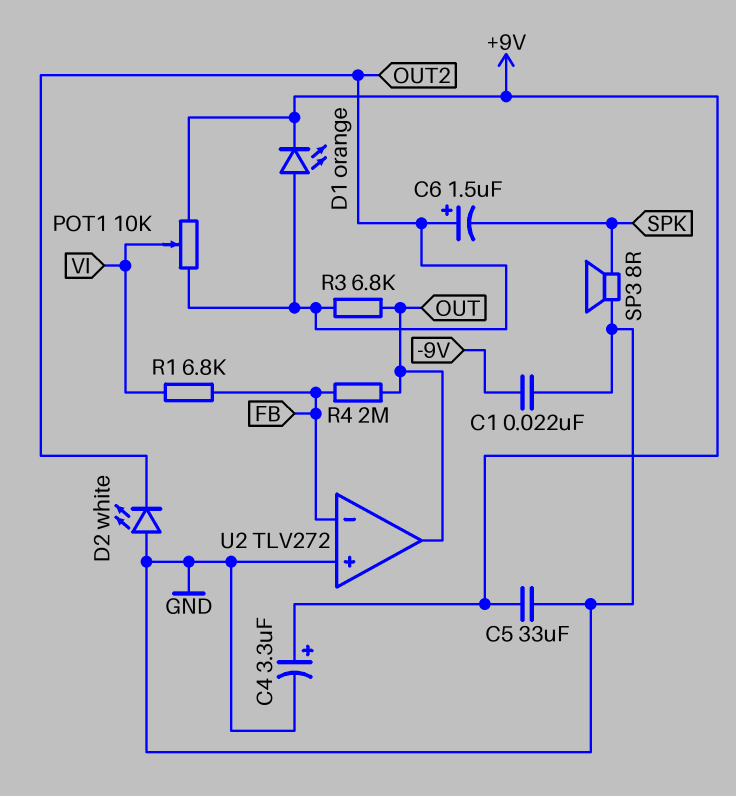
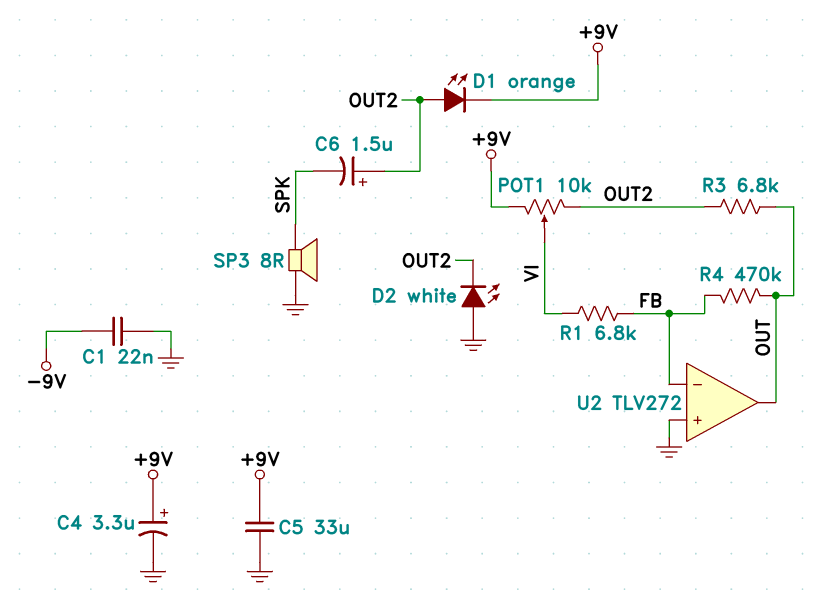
R4: 2M (FB, OUT) -> 470k (FB, OUT)

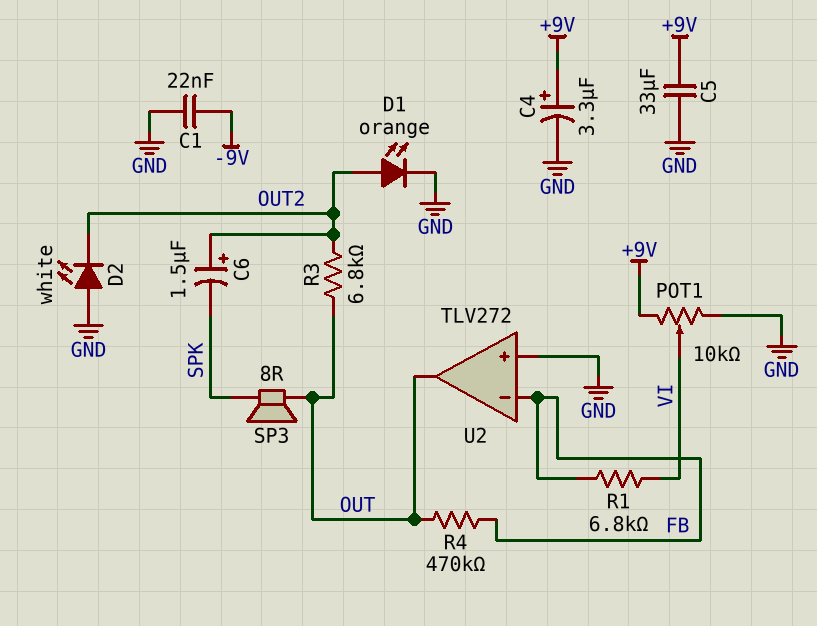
D1: LED orange (A OUT2, K +9V) -> LED orange (A OUT2, K GND)
POT1: 10k (+9V, OUT2, wiper VI) -> 10k (+9V, GND, wiper VI)
SP3: speaker 8R (GND, SPK) -> speaker 8R (OUT, SPK)

